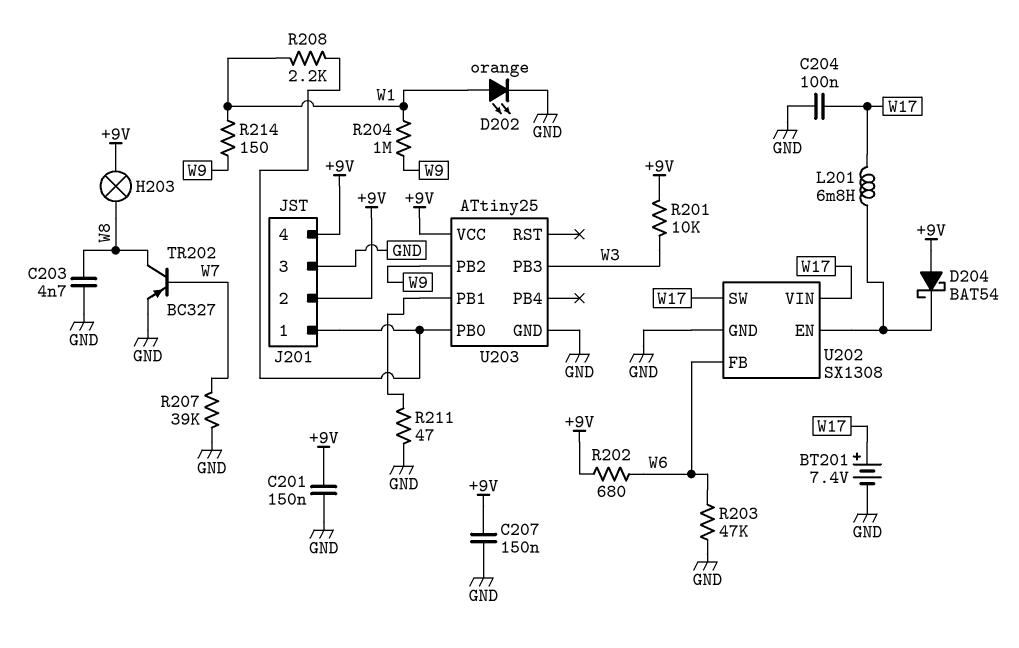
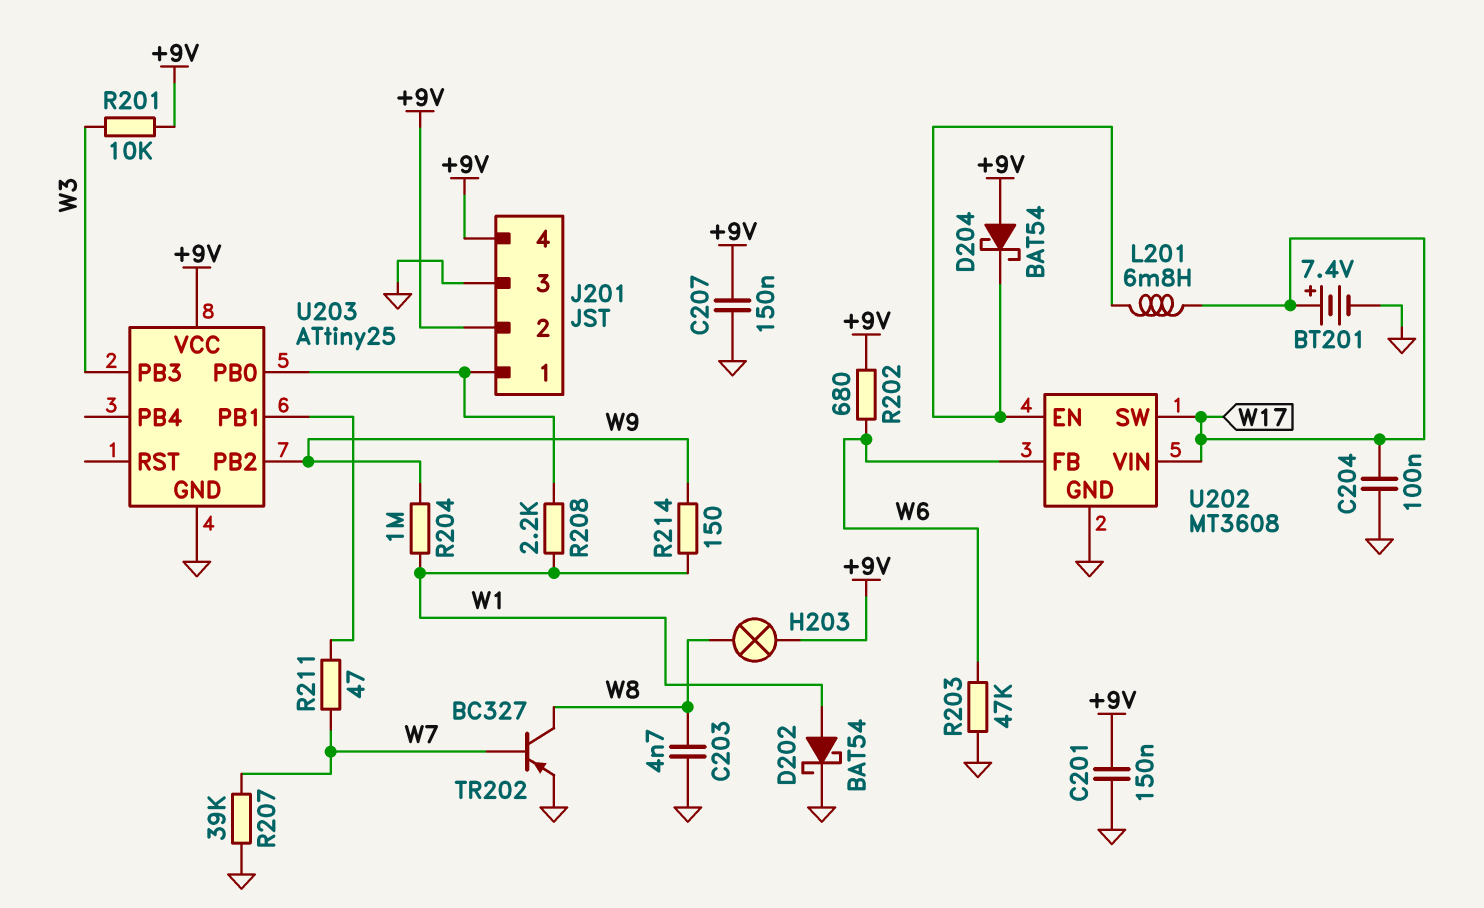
D202: LED orange (A W1, K GND) -> schottky BAT54 (A W1, K GND)
R211: 47 (GND, U203/PB1) -> 47 (U203/PB1, W7)
U202: SX1308 -> MT3608

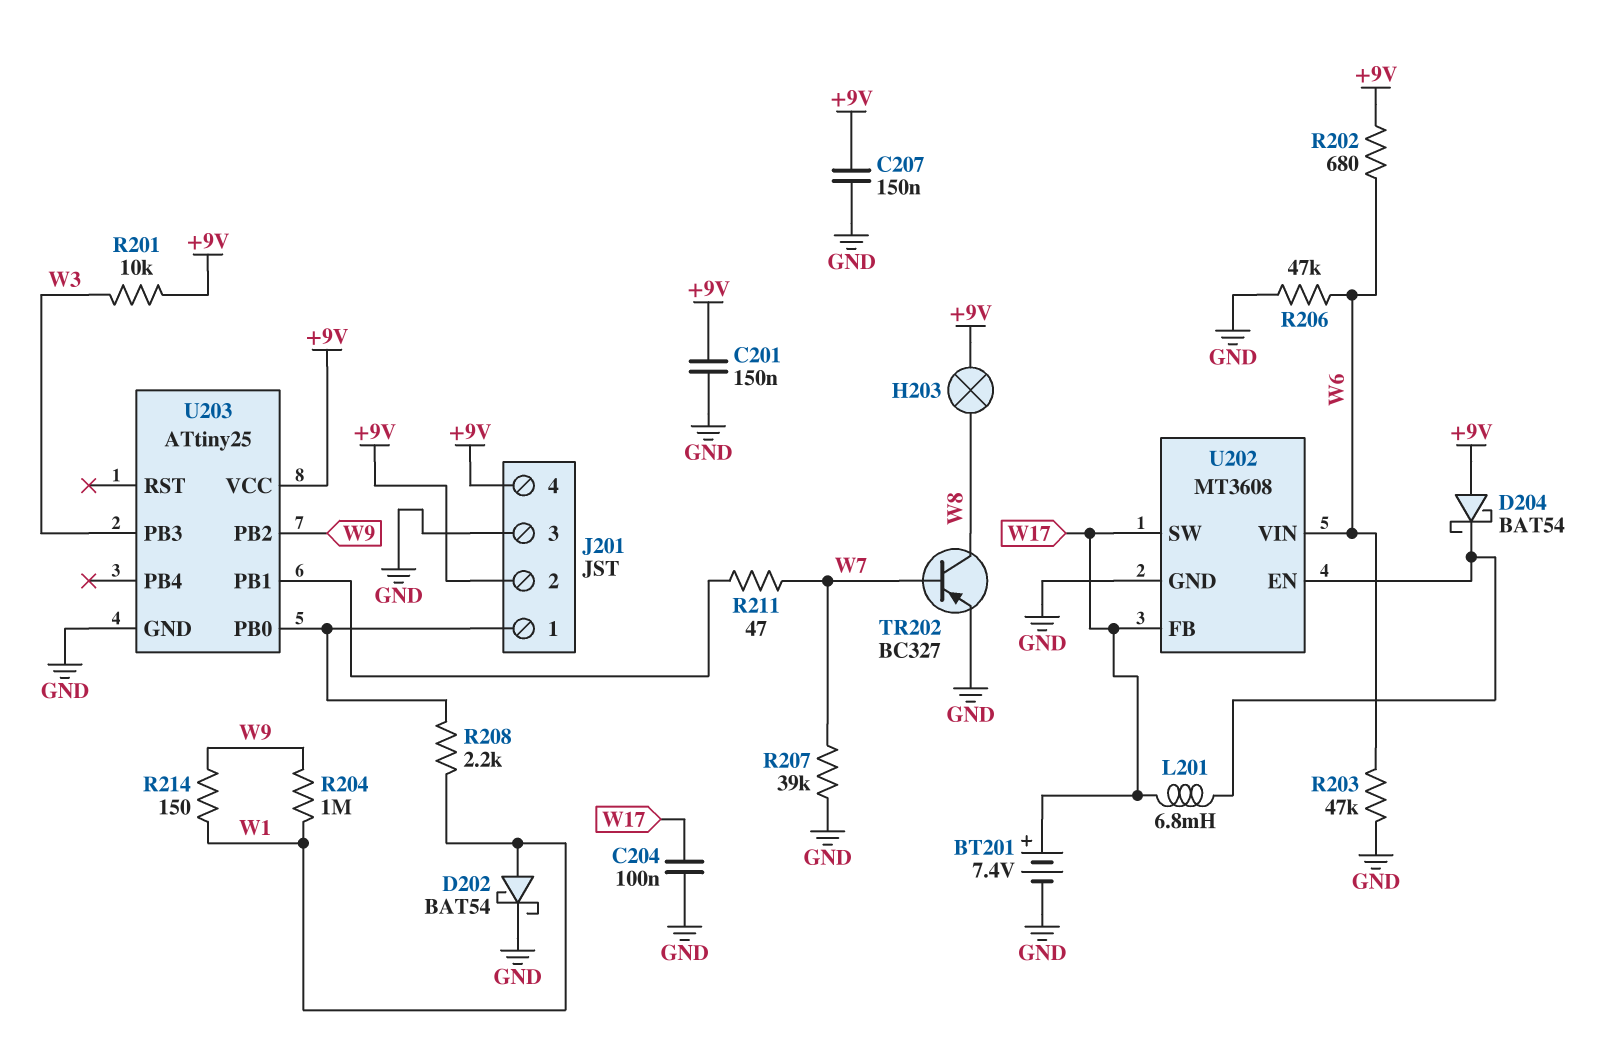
C203: 4.7nF (GND, W8) -> none
R206: none -> 47k (GND, W6)
U202 pin FB: W6 -> W17
U202 pin VIN: W17 -> W6

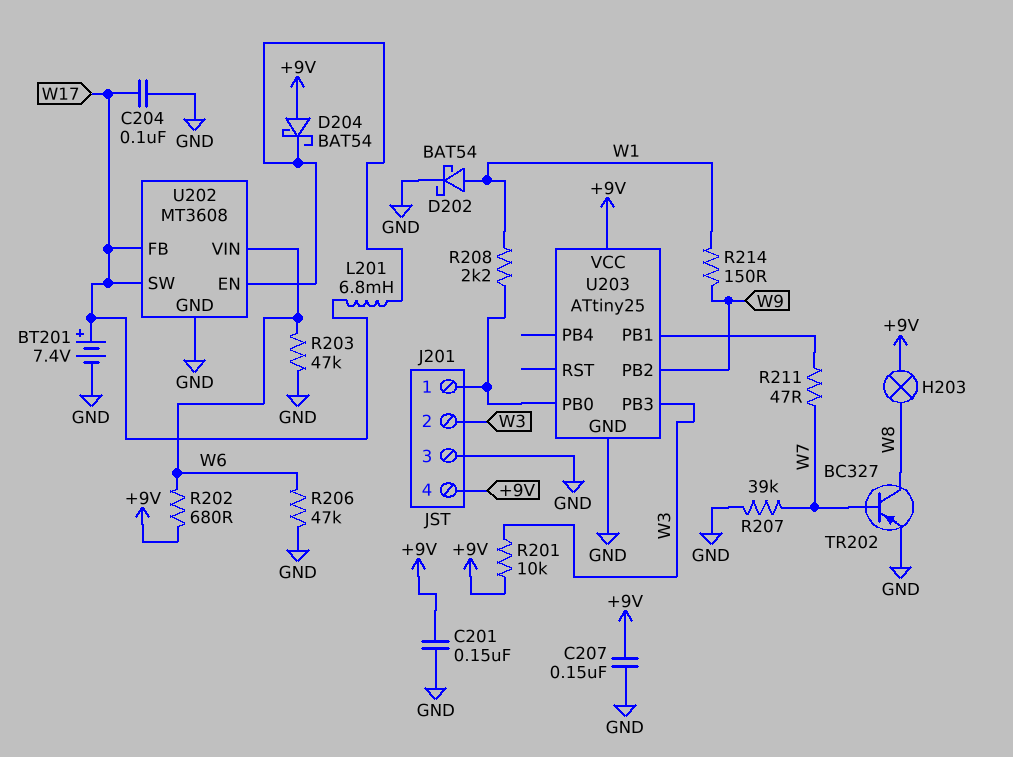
J201 pin 2: +9V -> W3
R204: 1M (W1, W9) -> none

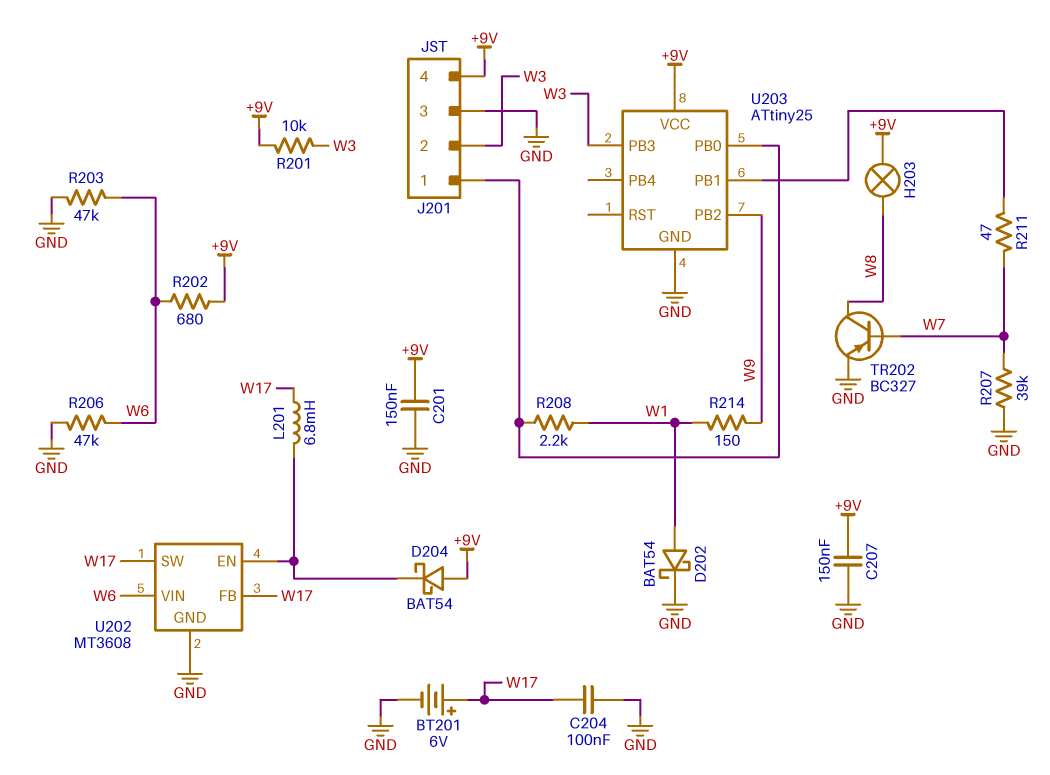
BT201: 7.4V (plus W17, minus GND) -> 6V (plus W17, minus GND)

